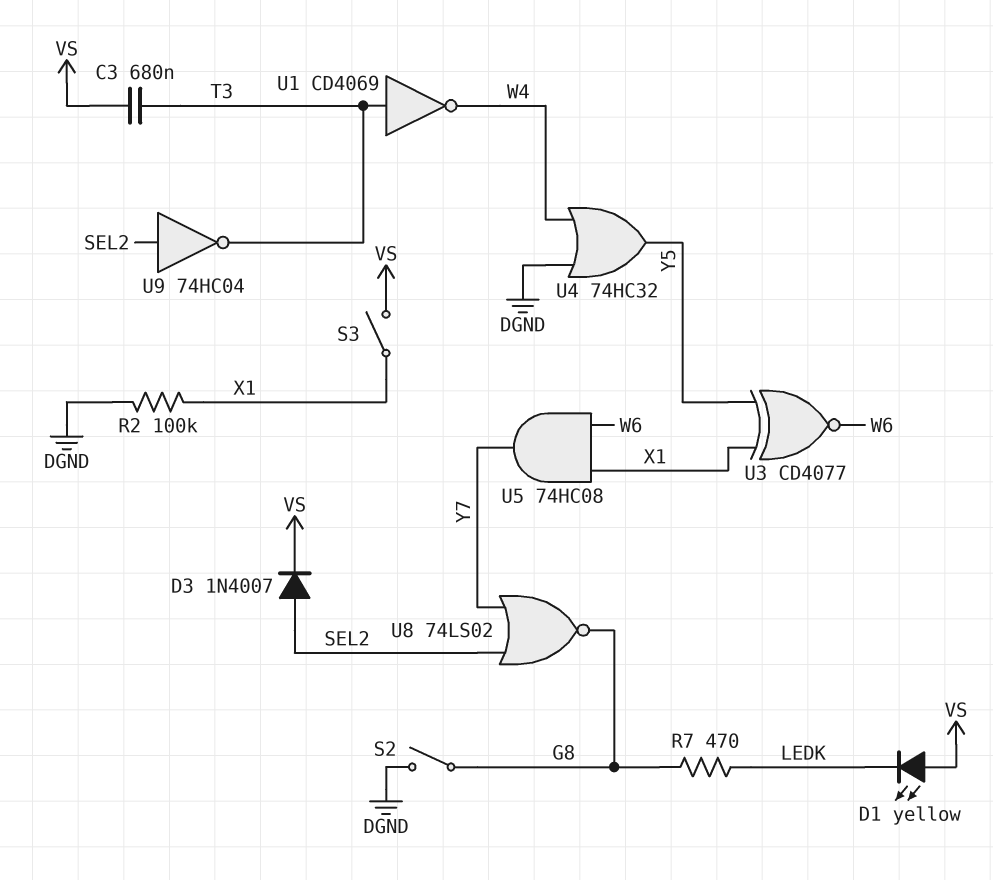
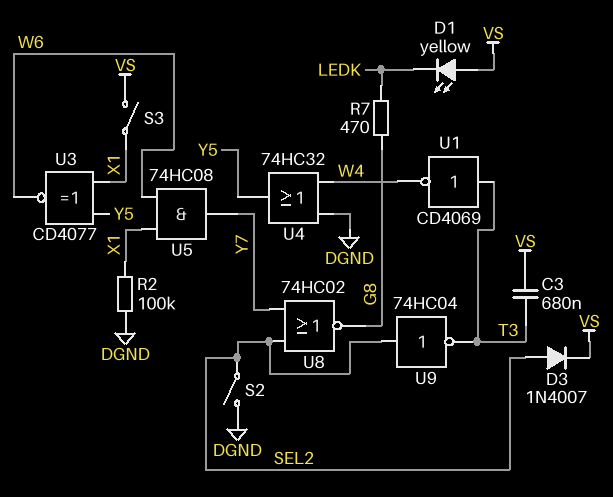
S2: switch (DGND, G8) -> switch (DGND, SEL2)
U8: NOR 74LS02 (in SEL2, in Y7, out G8) -> NOR 74HC02 (in SEL2, in Y7, out G8)

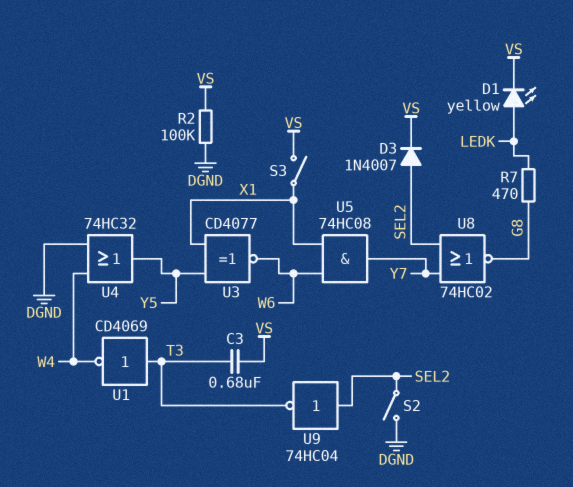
D1: LED yellow (A VS, K LEDK) -> LED yellow (A LEDK, K VS)
R2: 100k (DGND, X1) -> 100k (DGND, VS)

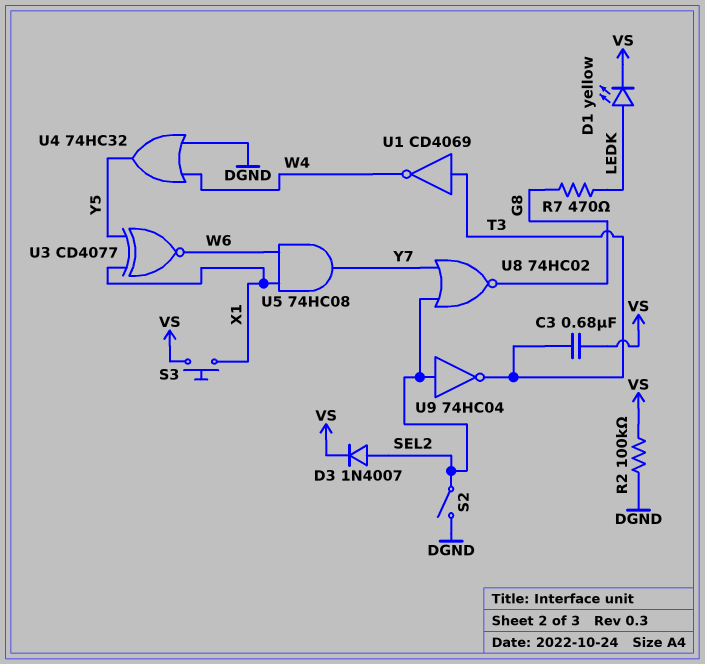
S3: switch (VS, X1) -> button (VS, X1)

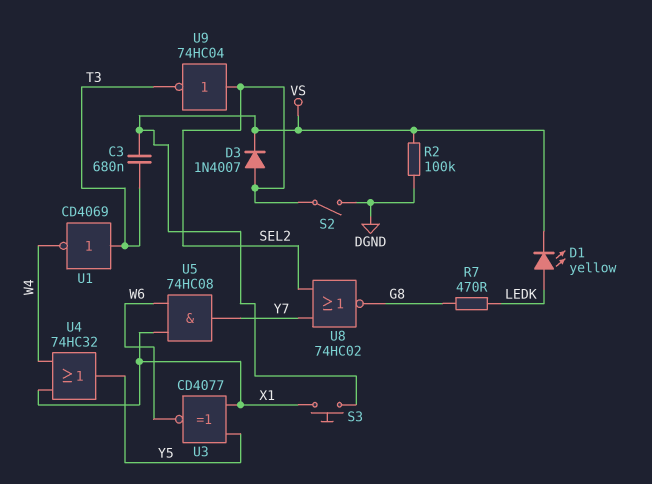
U4: OR 74HC32 (in DGND, in W4, out Y5) -> OR 74HC32 (in W4, in X1, out Y5)

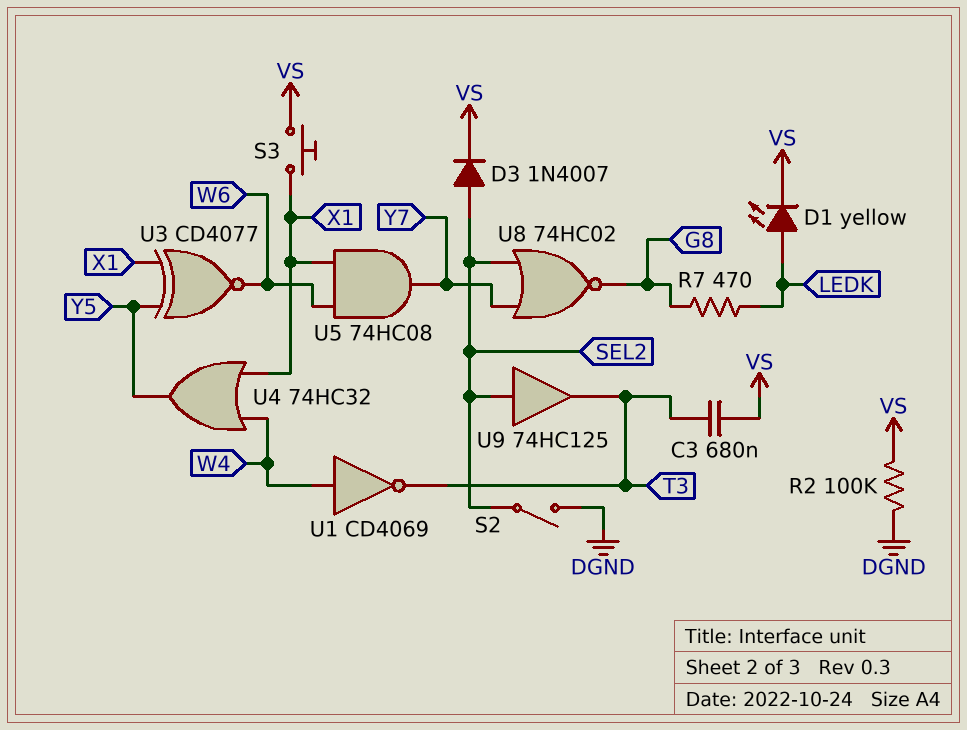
U1: NOT CD4069 (in T3, out W4) -> NOT CD4069 (in W4, out T3)
U9: NOT 74HC04 (in SEL2, out T3) -> buffer 74HC125 (in SEL2, out T3)

